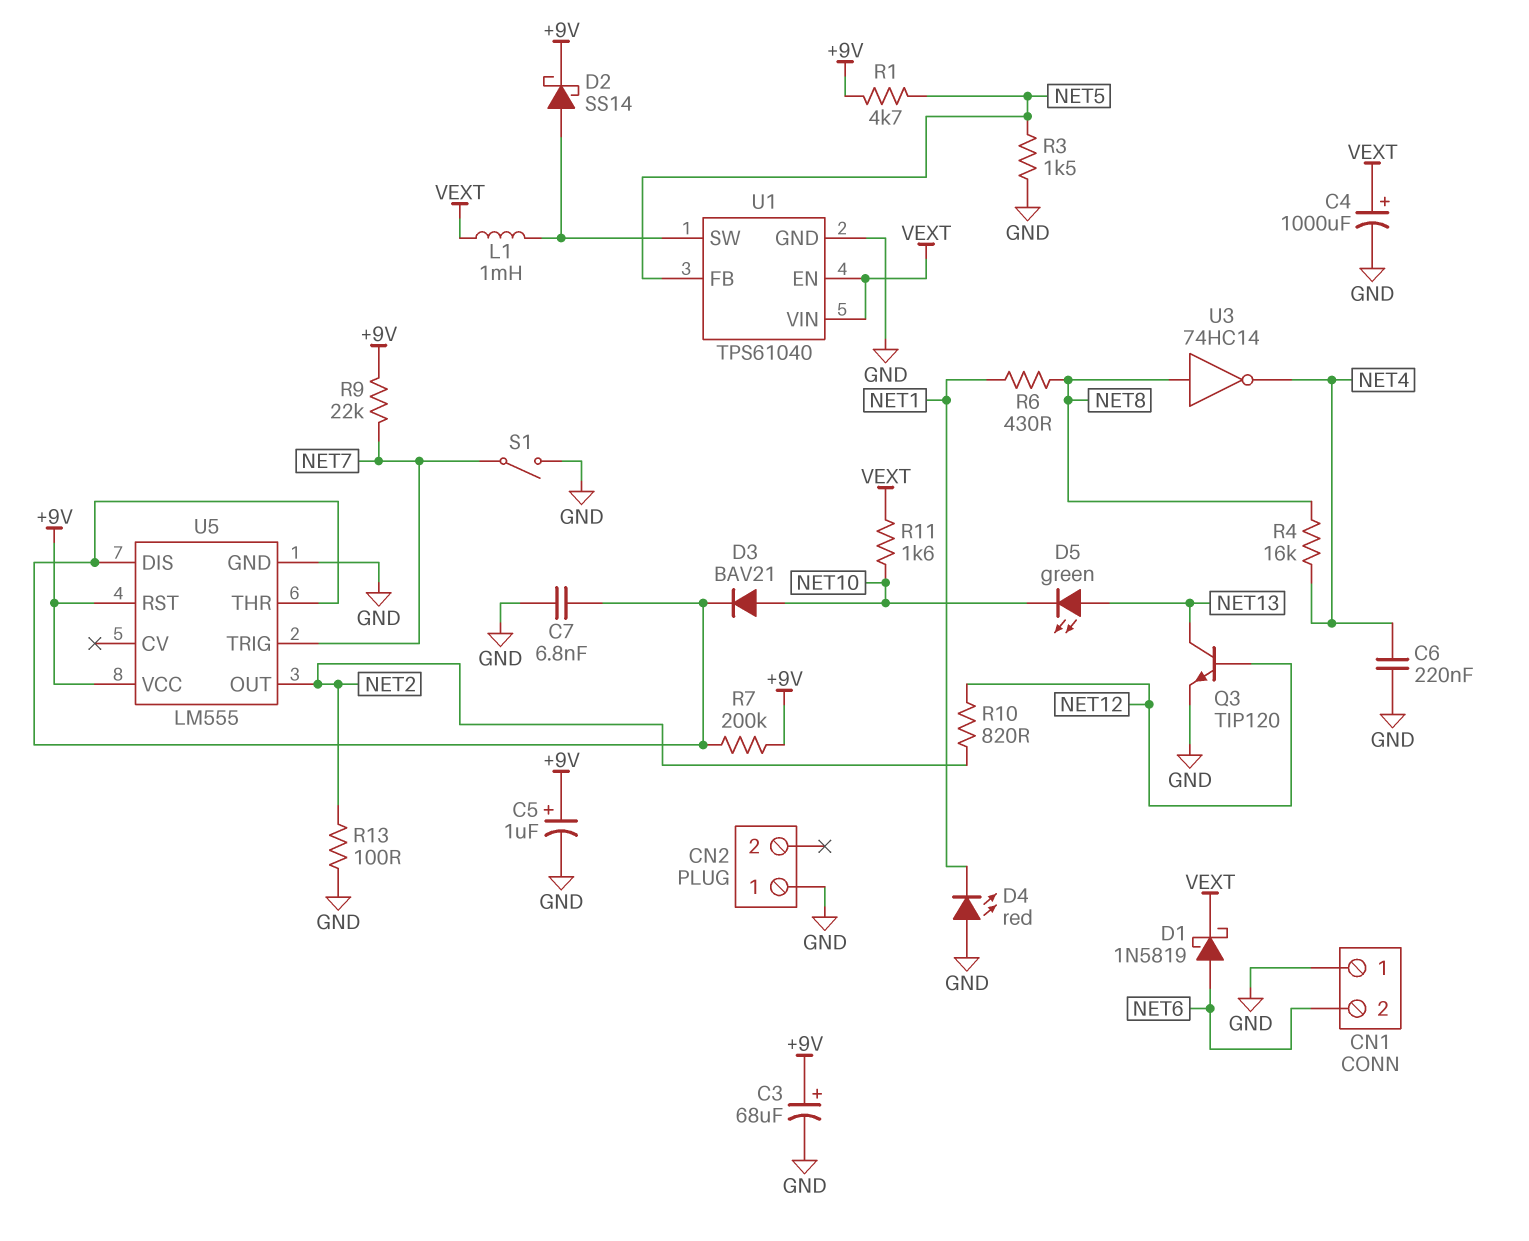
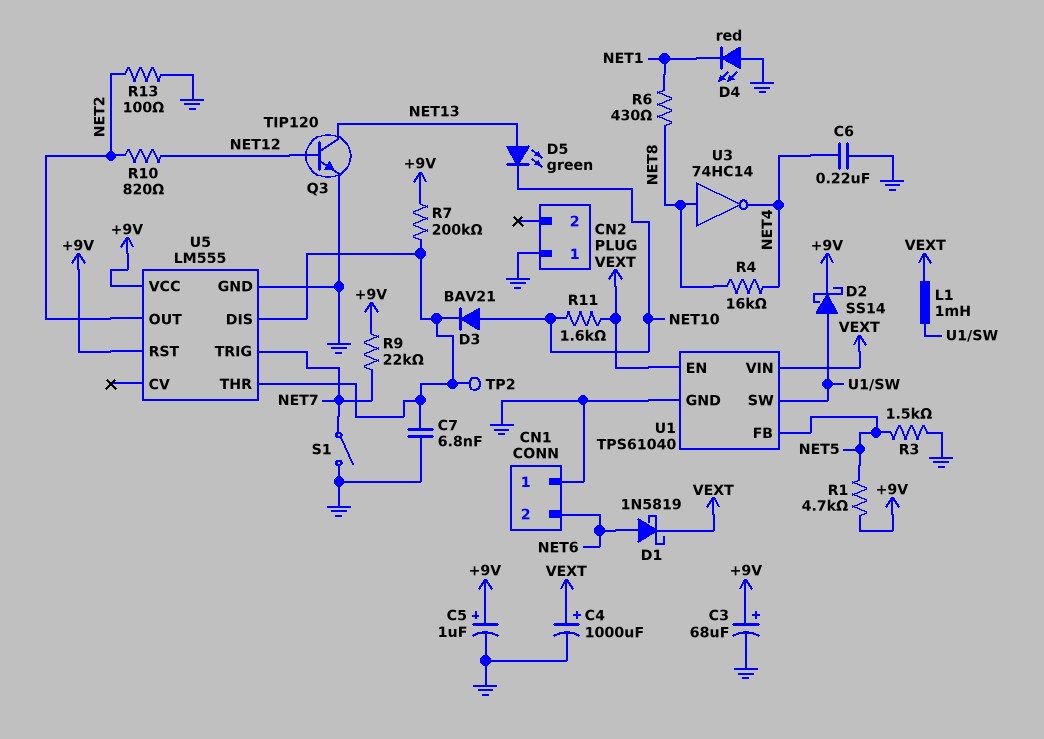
TP2: none -> test point (U5/DIS)

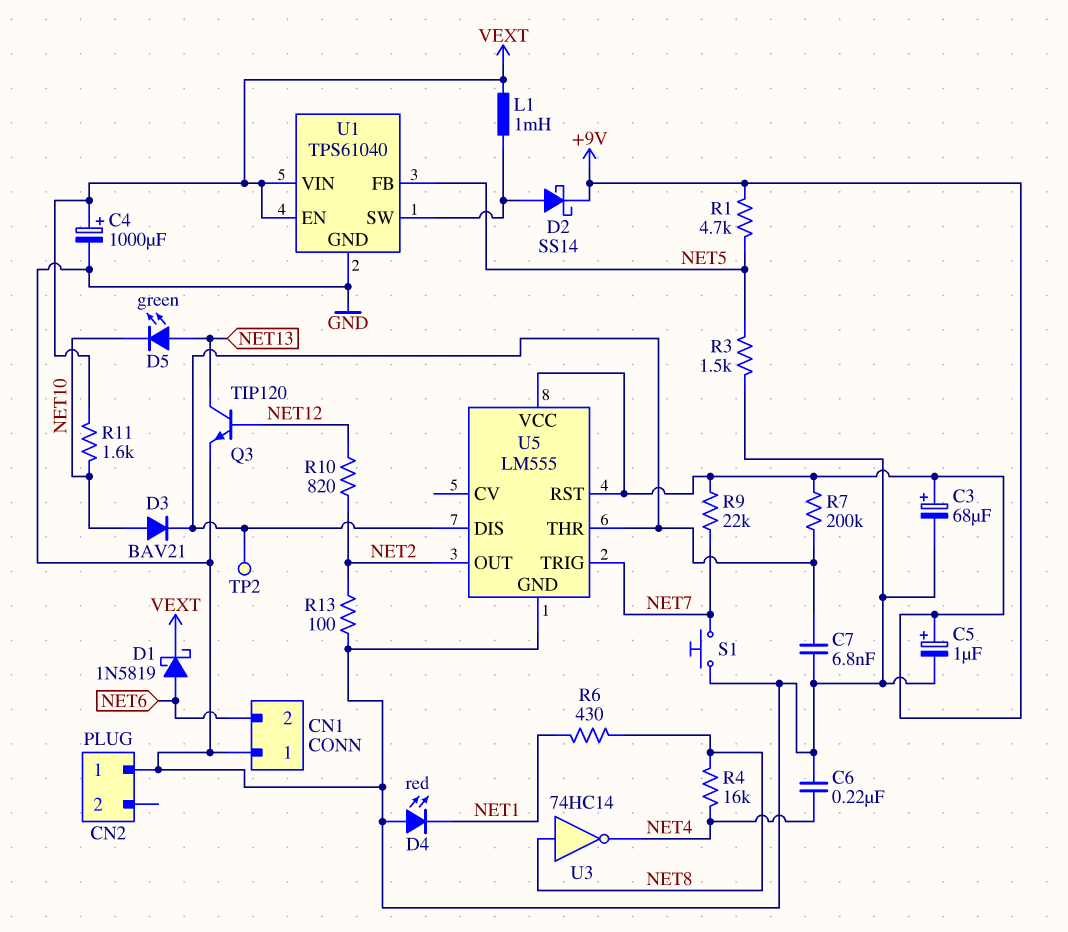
S1: switch (GND, NET7) -> button (GND, NET7)

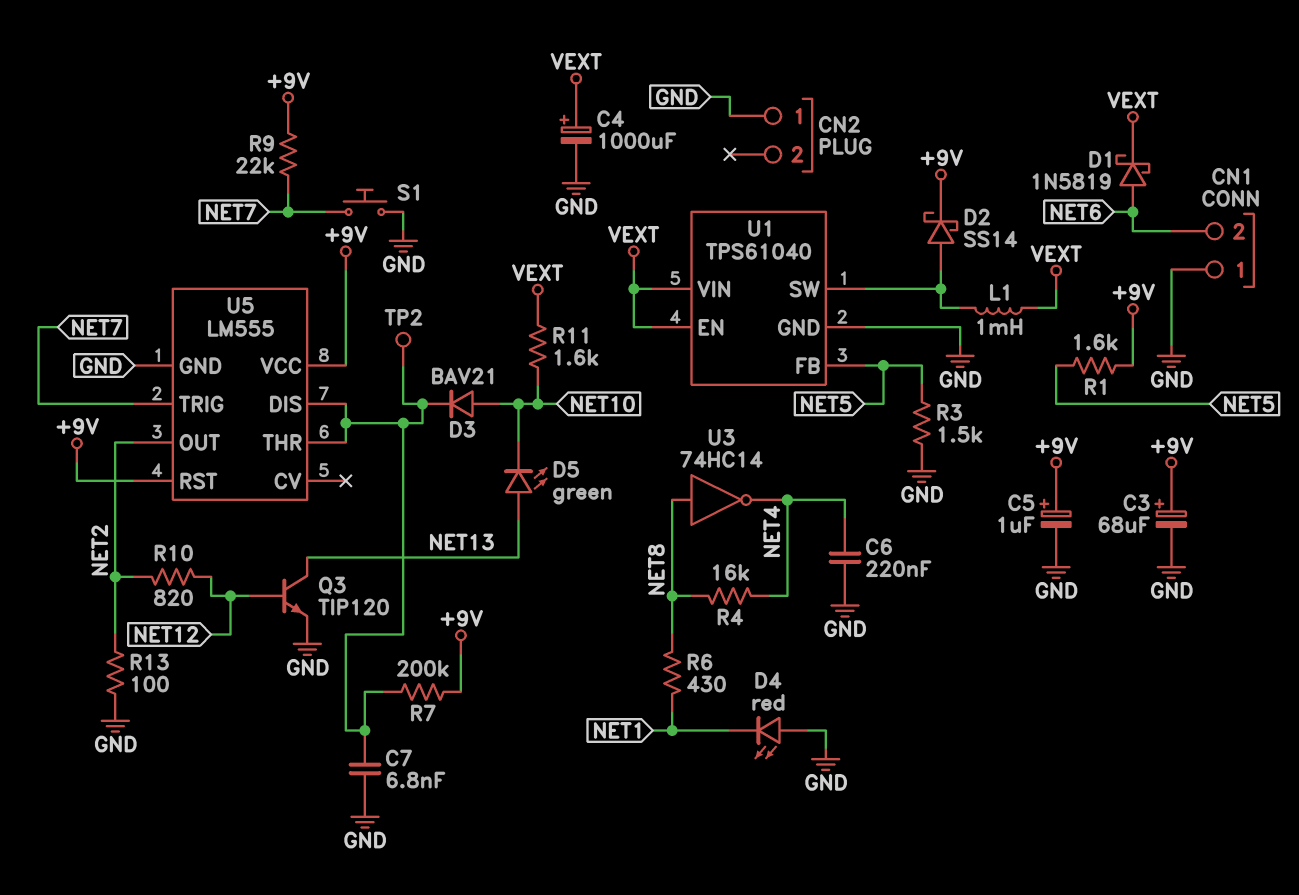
R1: 4.7k (+9V, NET5) -> 1.6k (+9V, NET5)

